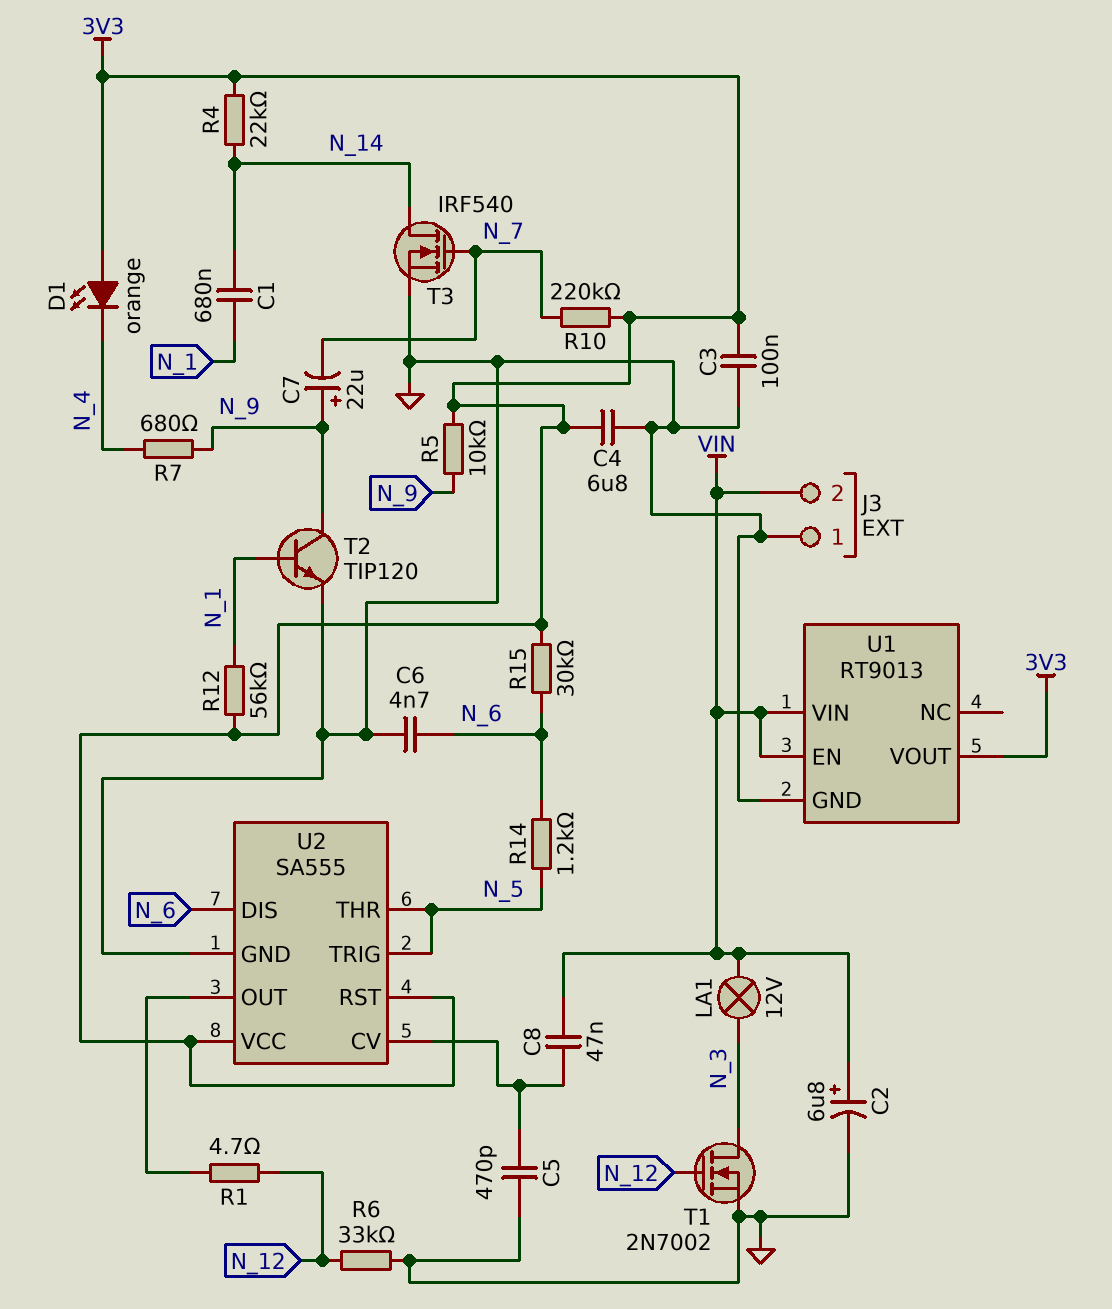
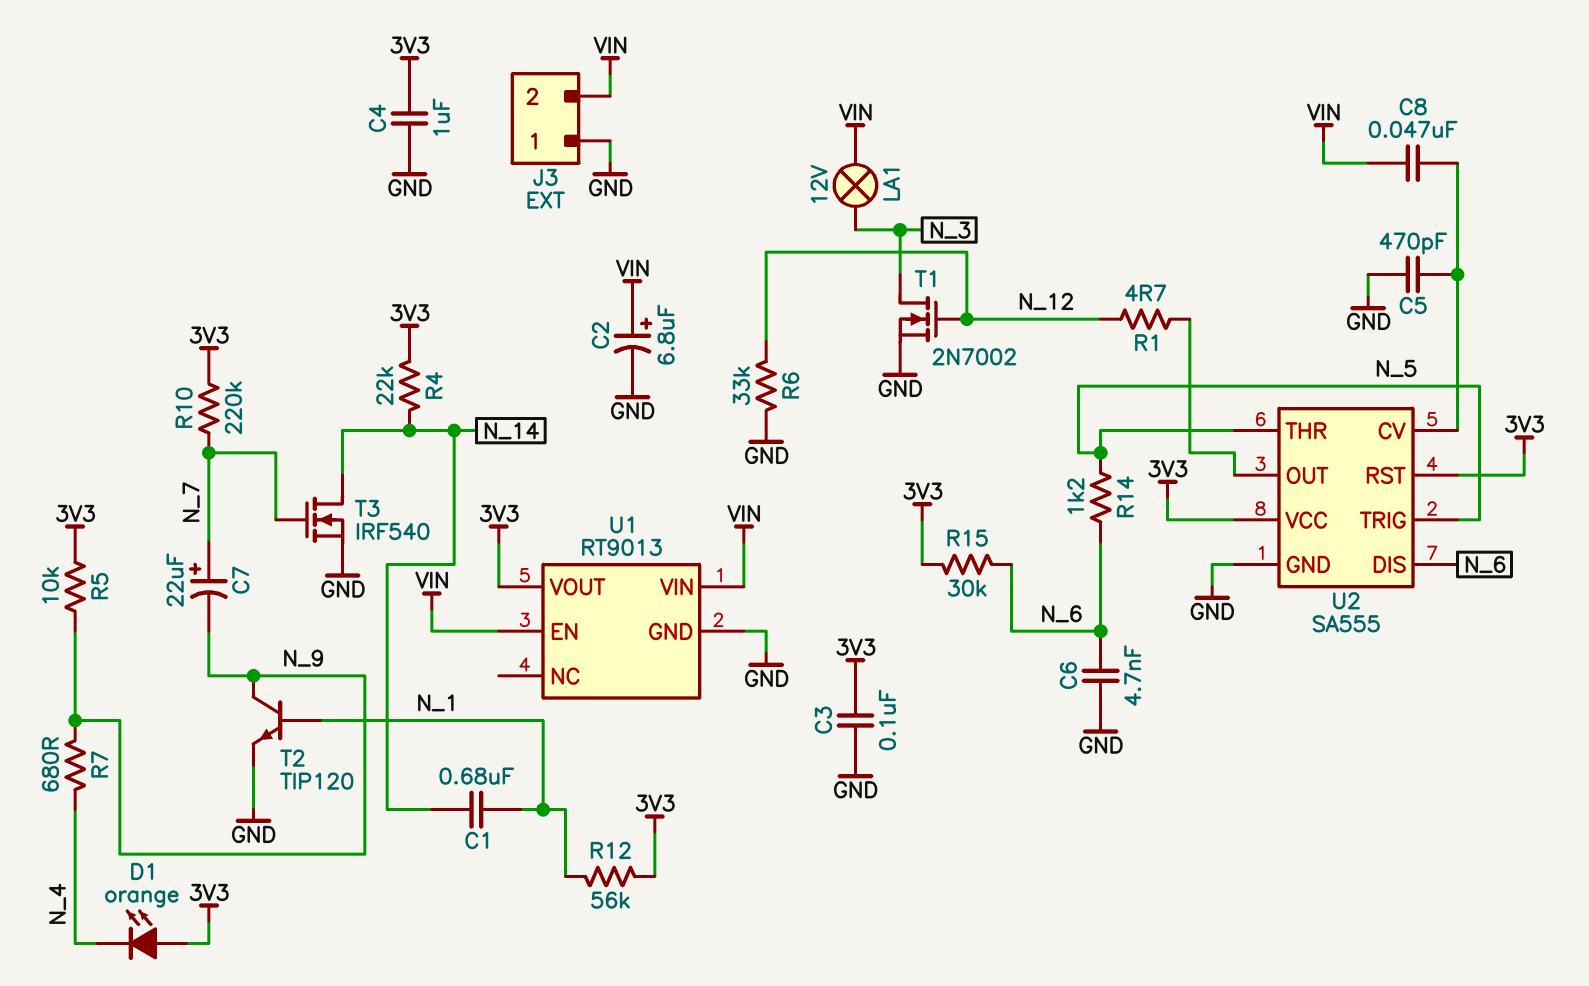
C4: 6.8uF (3V3, GND) -> 1uF (3V3, GND)
C7: 22uF (plus N_9, minus N_7) -> 22uF (plus N_7, minus N_9)

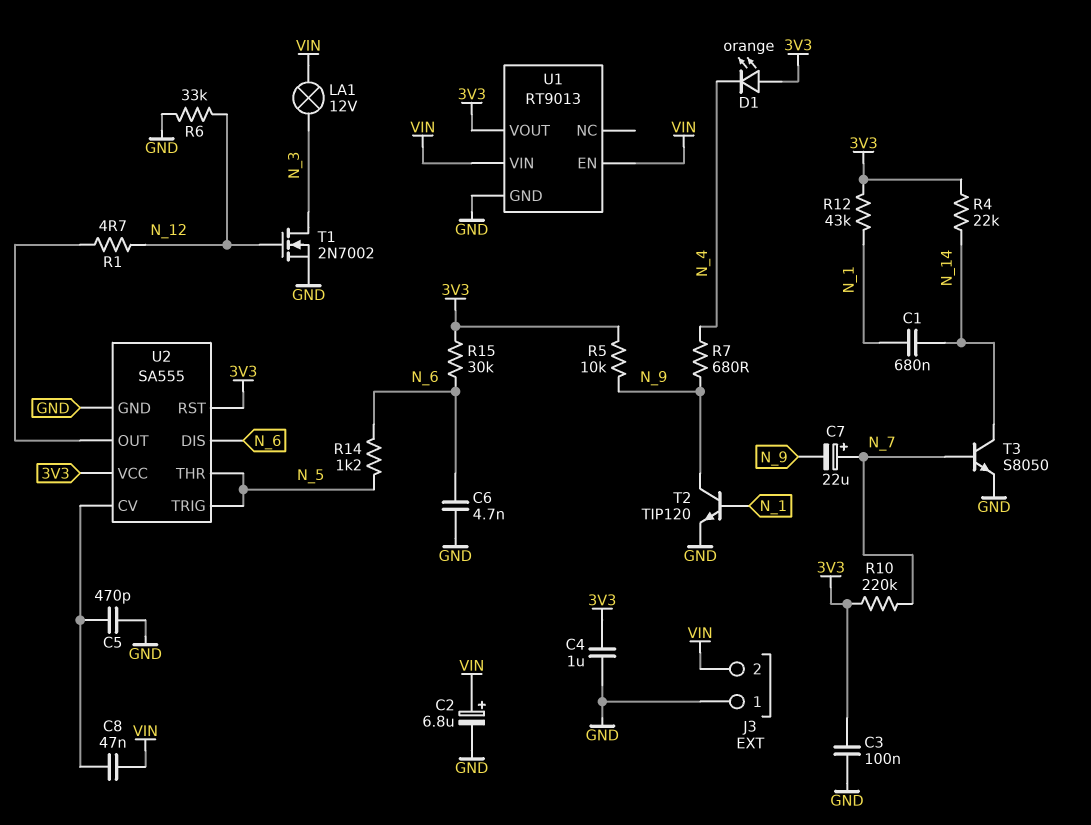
R12: 56k (3V3, N_1) -> 43k (3V3, N_1)
T3: NMOS IRF540 (G N_7, D N_14, S GND) -> NPN S8050 (B N_7, C N_14, E GND)

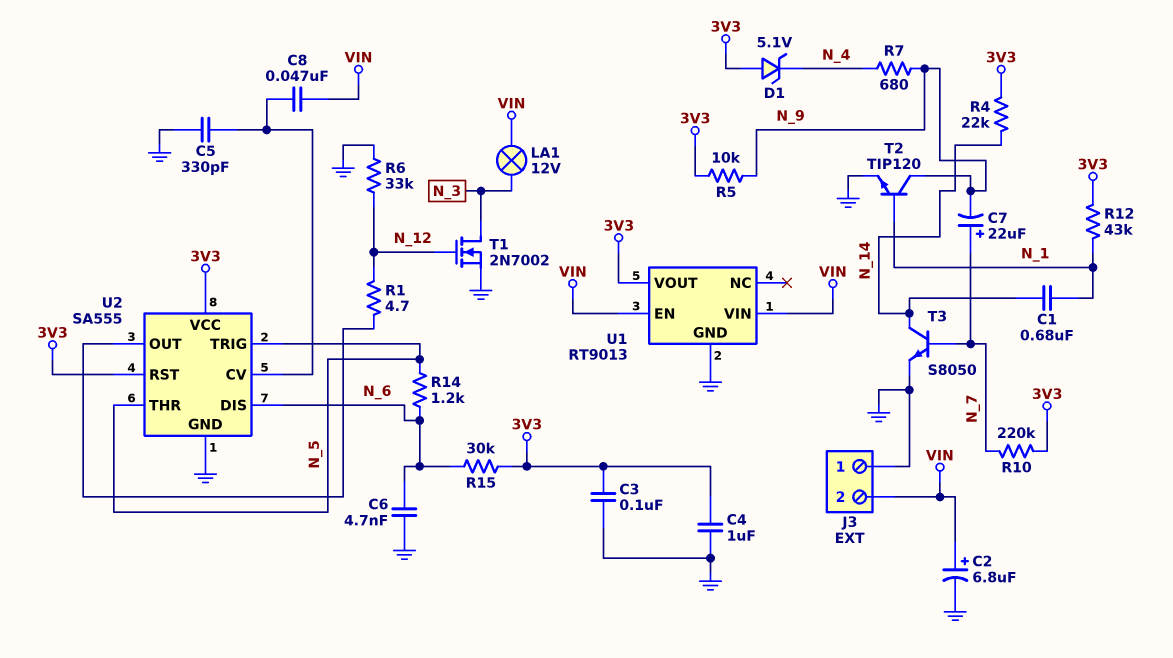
C5: 470pF (GND, U2/CV) -> 330pF (GND, U2/CV)
D1: LED orange (A 3V3, K N_4) -> zener 5.1V (A 3V3, K N_4)

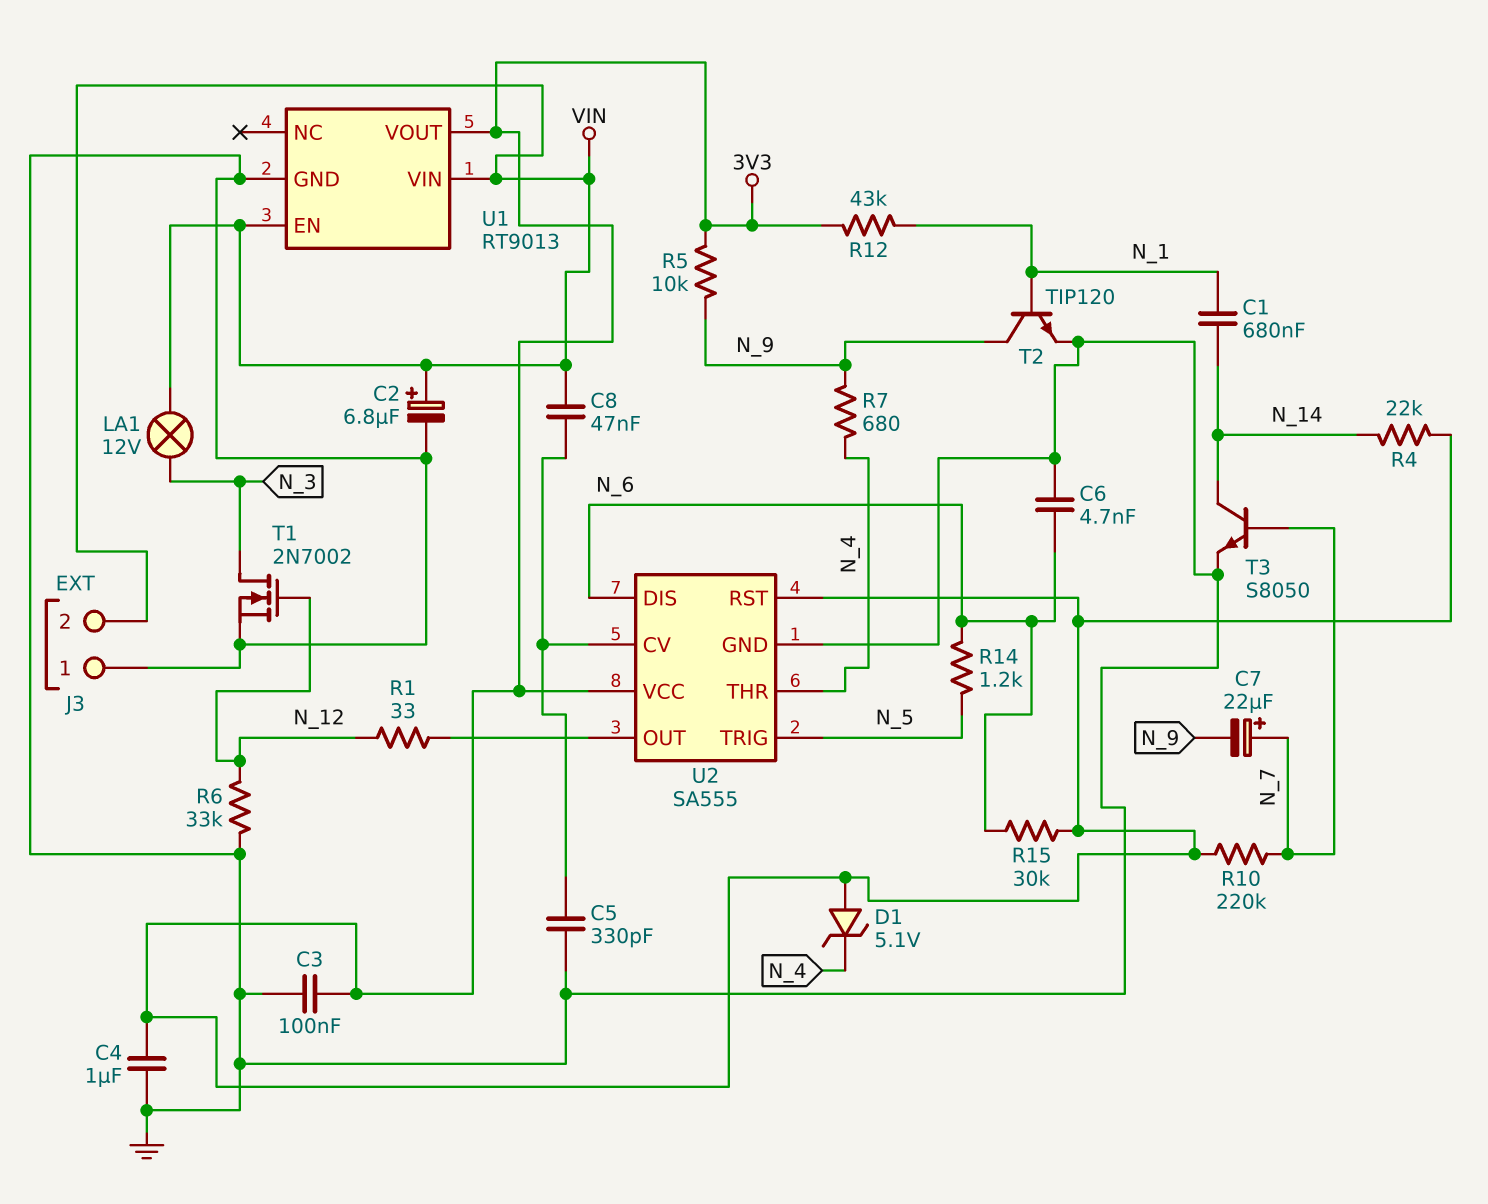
R1: 4.7 (N_12, U2/OUT) -> 33 (N_12, U2/OUT)
U2 pin THR: N_5 -> N_4

